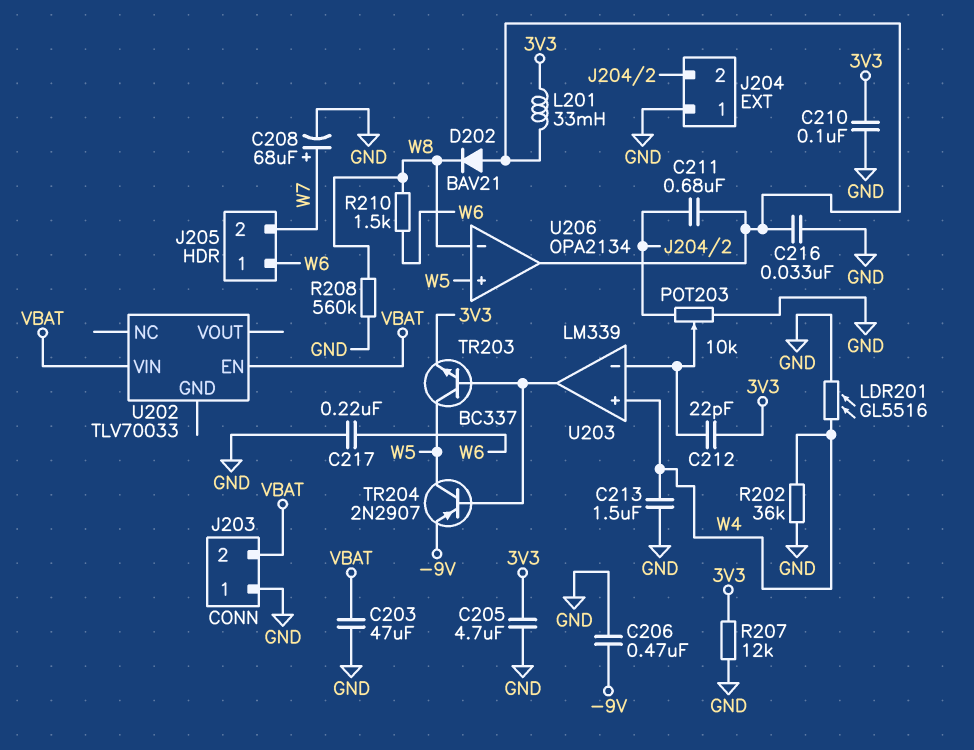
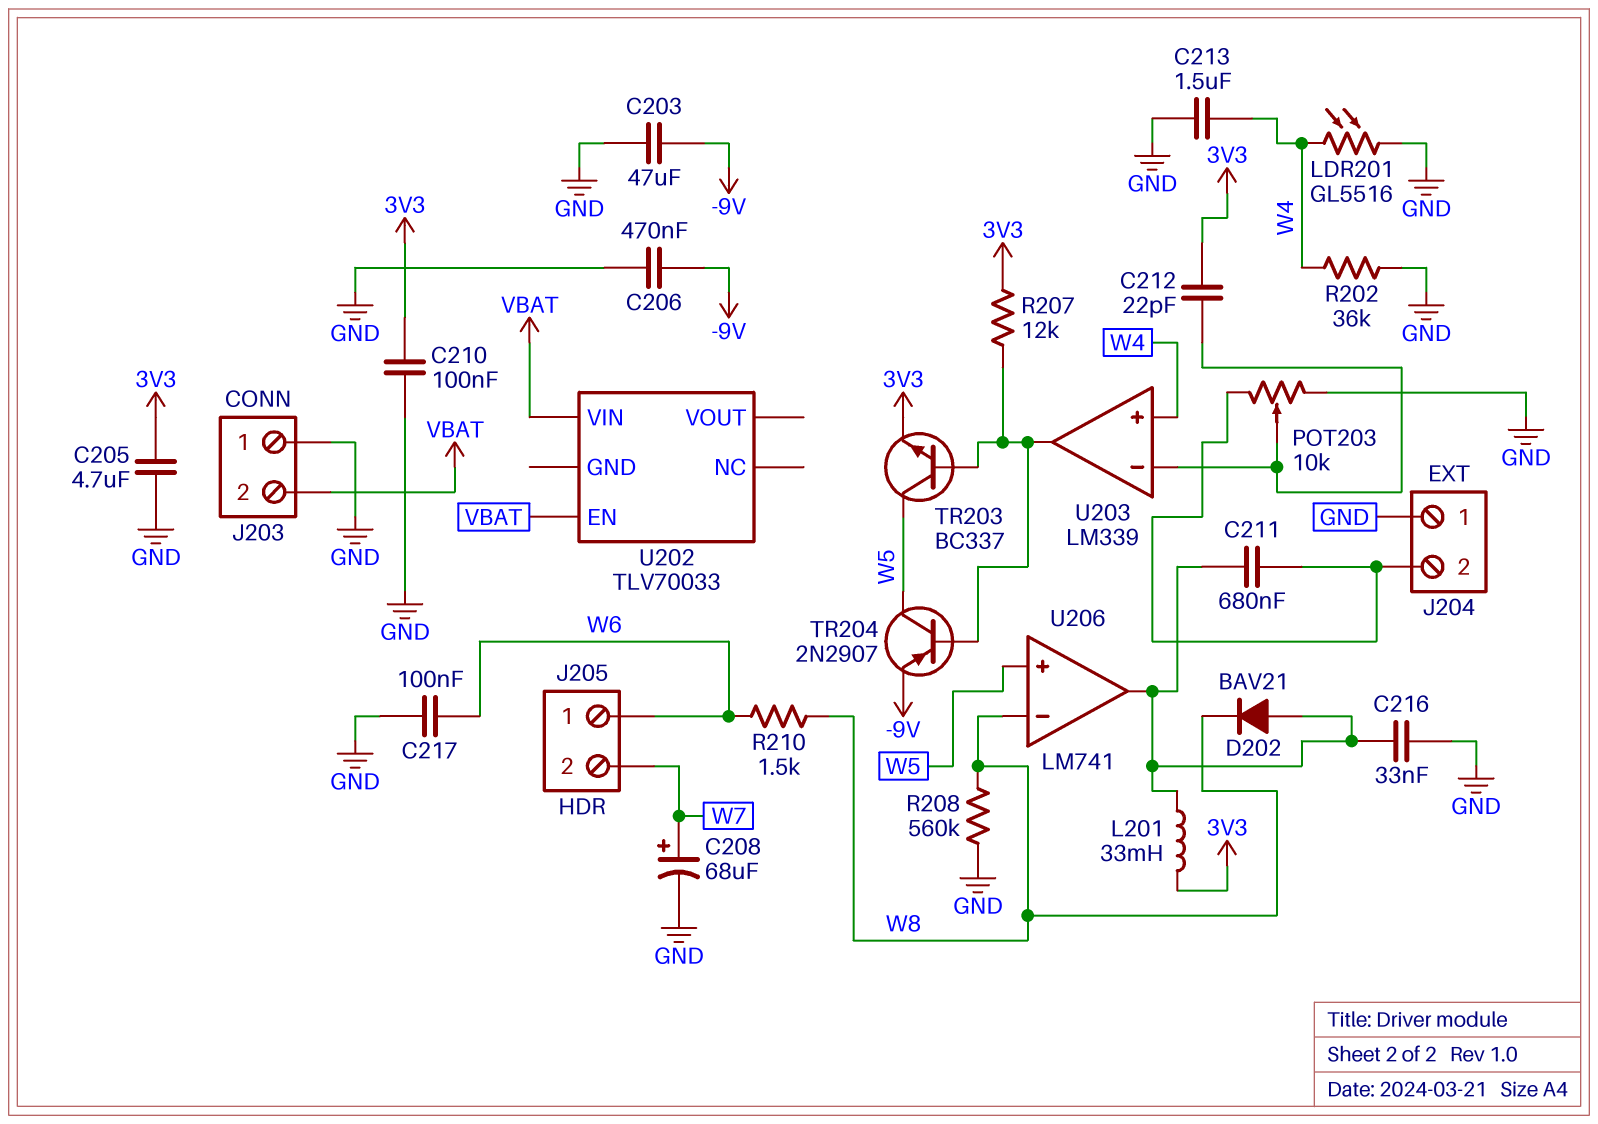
C203: 47uF (GND, VBAT) -> 47uF (-9V, GND)
C217: 220nF (GND, W6) -> 100nF (GND, W6)
R207: 12k (3V3, GND) -> 12k (3V3, U203/out)
U206: OPA2134 -> LM741

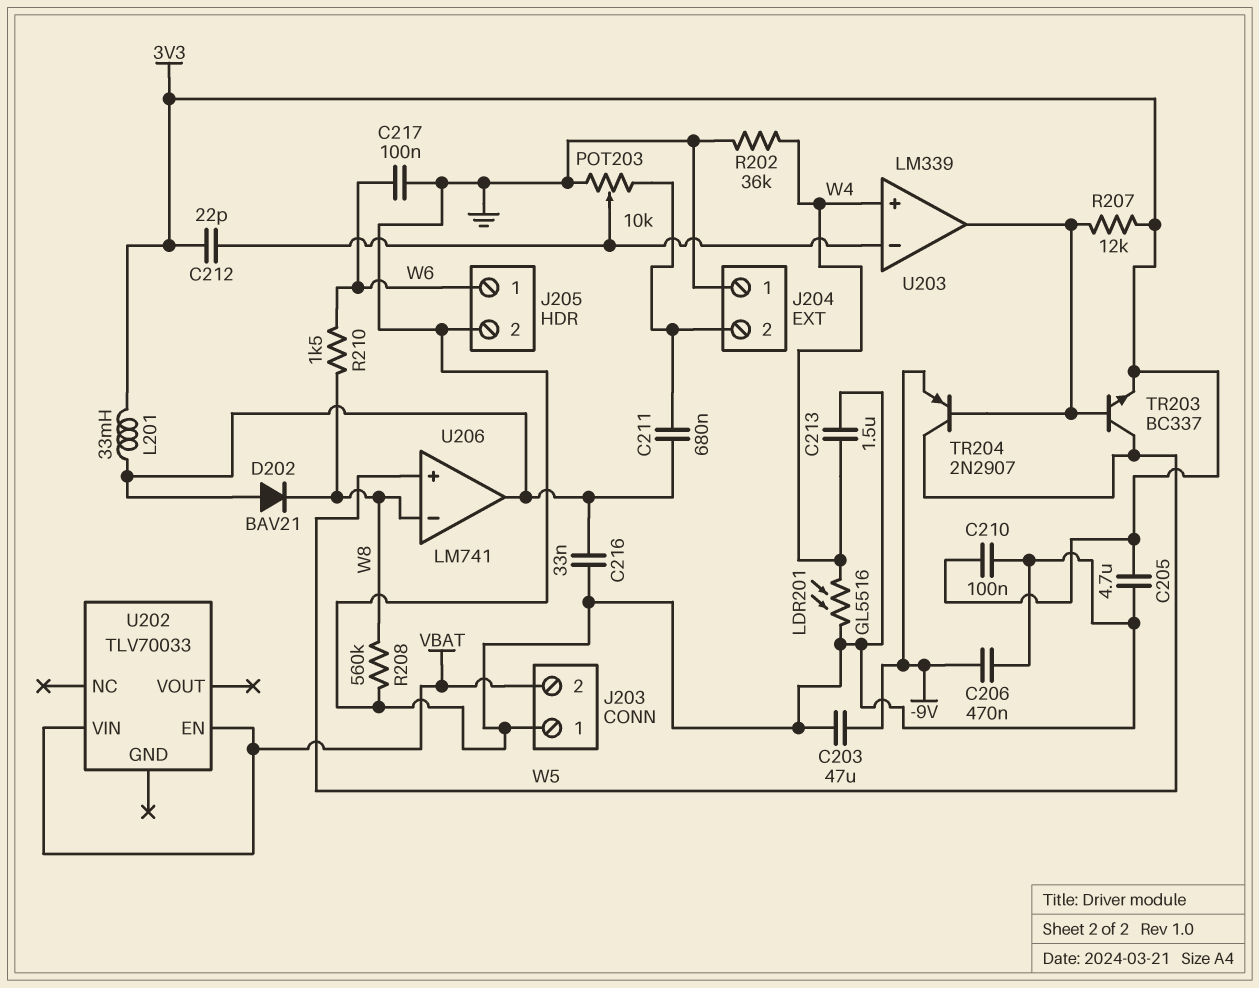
C208: 68uF (plus W7, minus GND) -> none
J205 pin 2: W7 -> GND

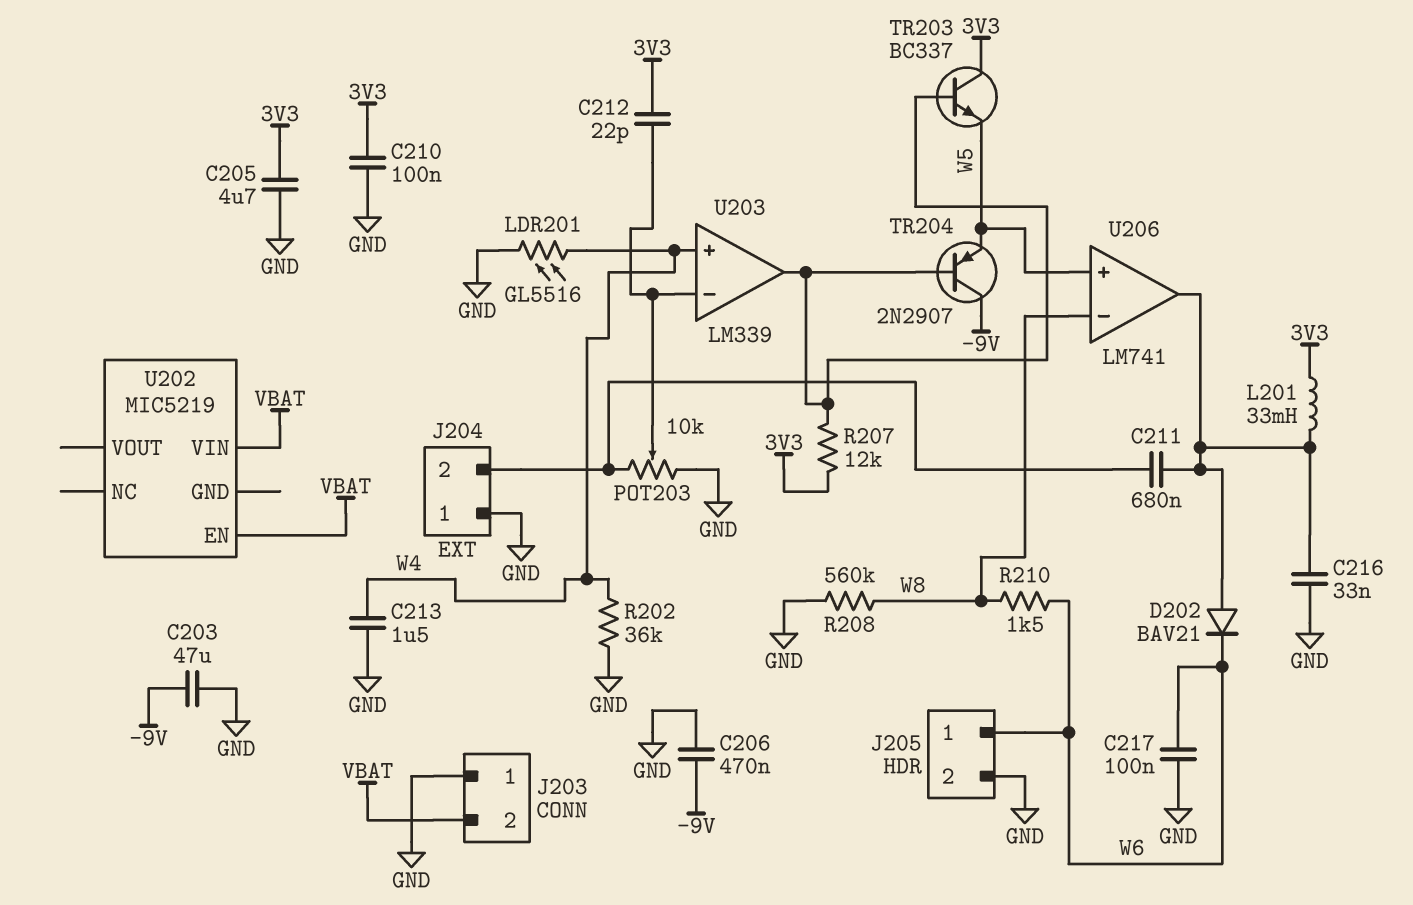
D202: diode BAV21 (A U206/out, K W8) -> diode BAV21 (A U206/out, K W6)
TR203: NPN BC337 (B U203/out, C W5, E 3V3) -> NPN BC337 (B U203/out, C 3V3, E W5)
TR204: PNP 2N2907 (B U203/out, C W5, E -9V) -> PNP 2N2907 (B U203/out, C -9V, E W5)
U202: TLV70033 -> MIC5219

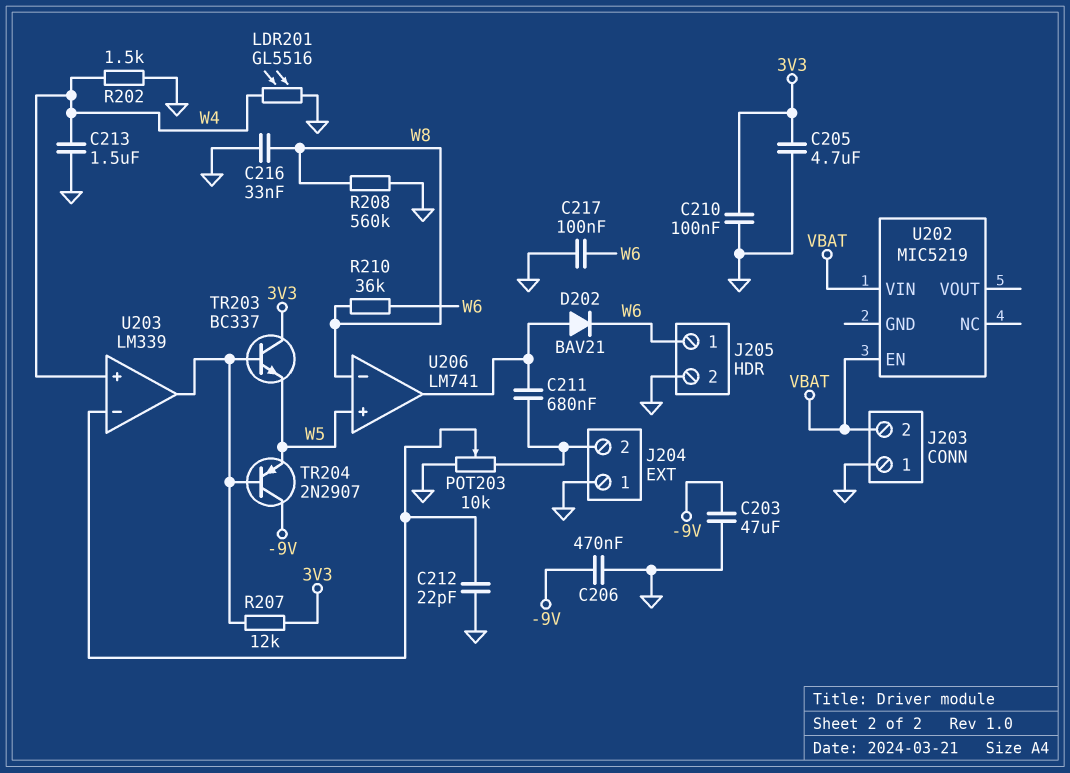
C212: 22pF (3V3, U203/in-) -> 22pF (GND, U203/in-)
C216: 33nF (GND, U206/out) -> 33nF (GND, W8)
L201: 33mH (3V3, U206/out) -> none
R202: 36k (GND, W4) -> 1.5k (GND, W4)
R210: 1.5k (W6, W8) -> 36k (W6, W8)

